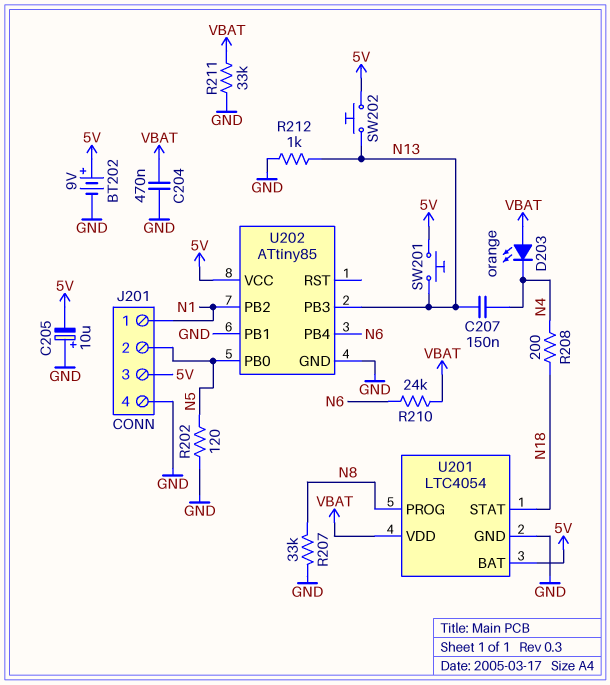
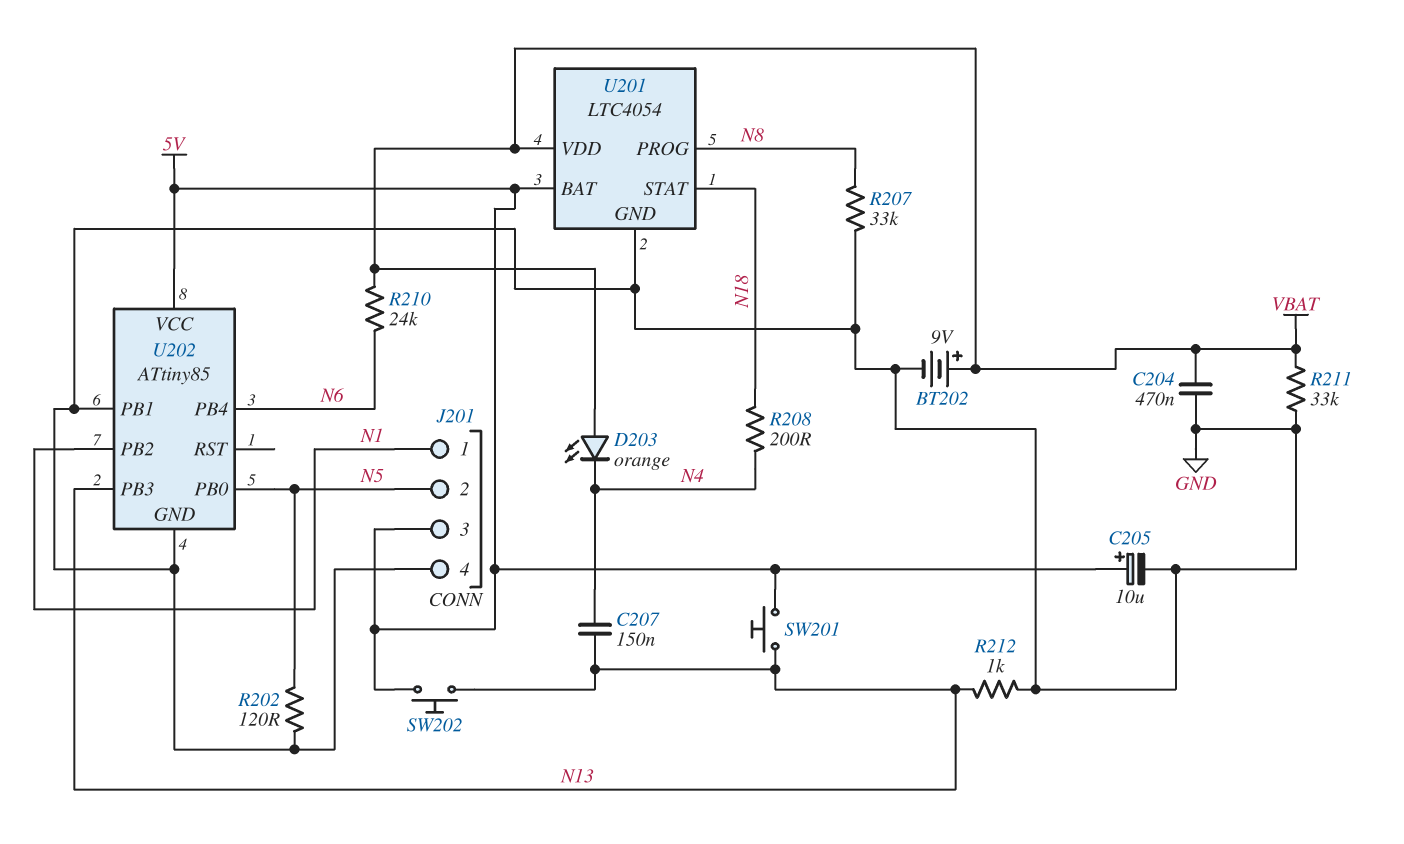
BT202: 9V (plus 5V, minus GND) -> 9V (plus VBAT, minus GND)
C205: 10uF (plus GND, minus 5V) -> 10uF (plus 5V, minus GND)

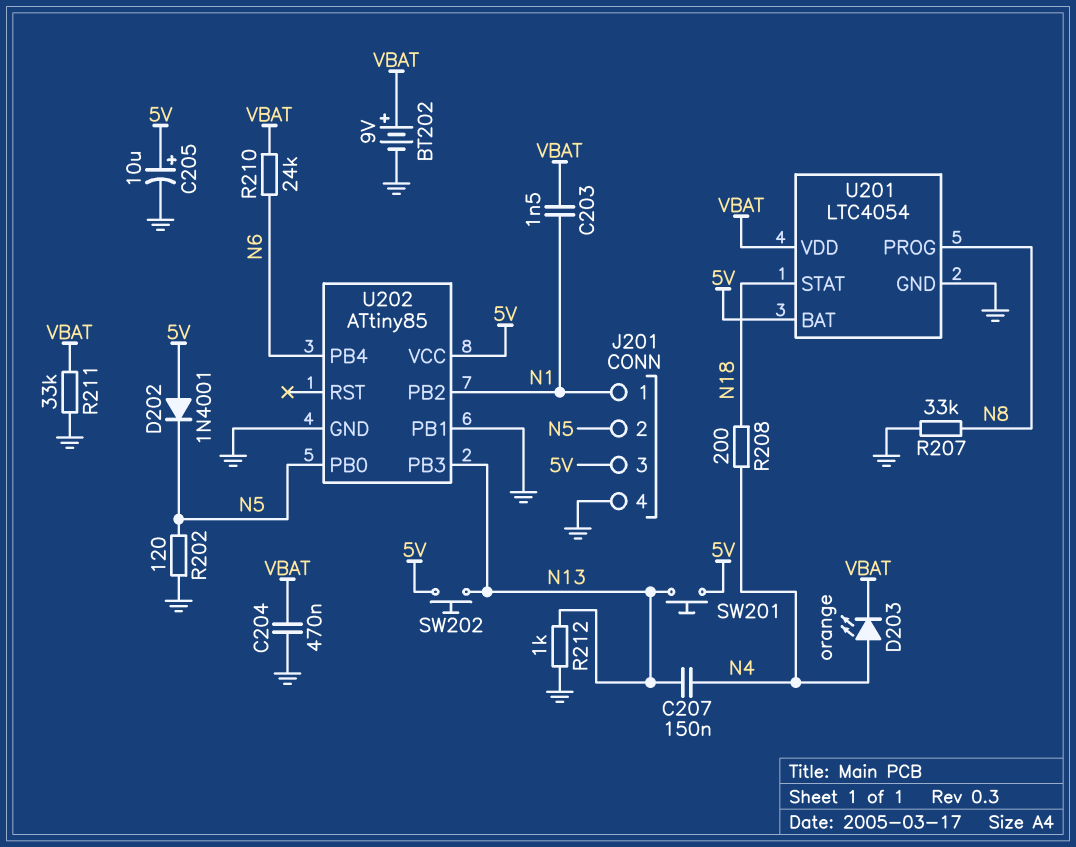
C203: none -> 1.5nF (N1, VBAT)
D202: none -> diode 1N4001 (A 5V, K N5)
D203: LED orange (A VBAT, K N4) -> LED orange (A N4, K VBAT)

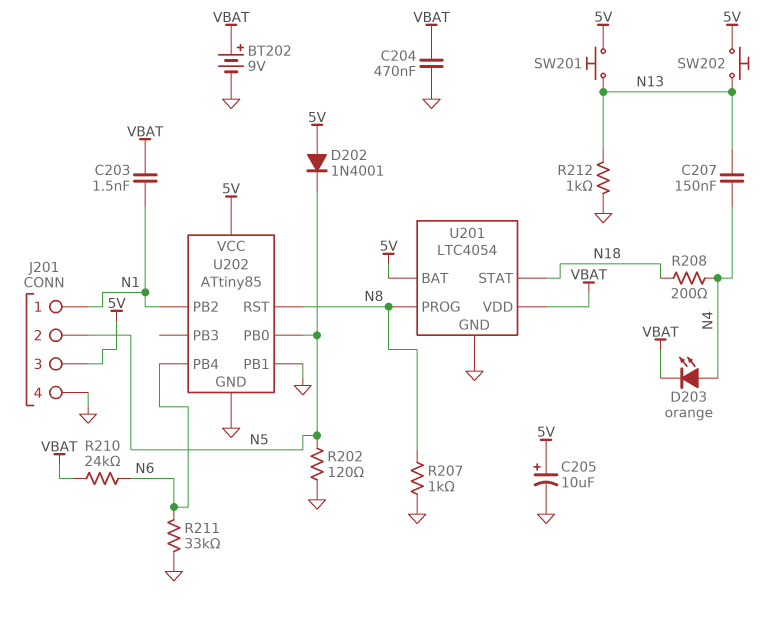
R207: 33k (GND, N8) -> 1k (GND, N8)
R211: 33k (GND, VBAT) -> 33k (GND, N6)
U202 pin PB3: N13 -> none
U202 pin RST: none -> N8

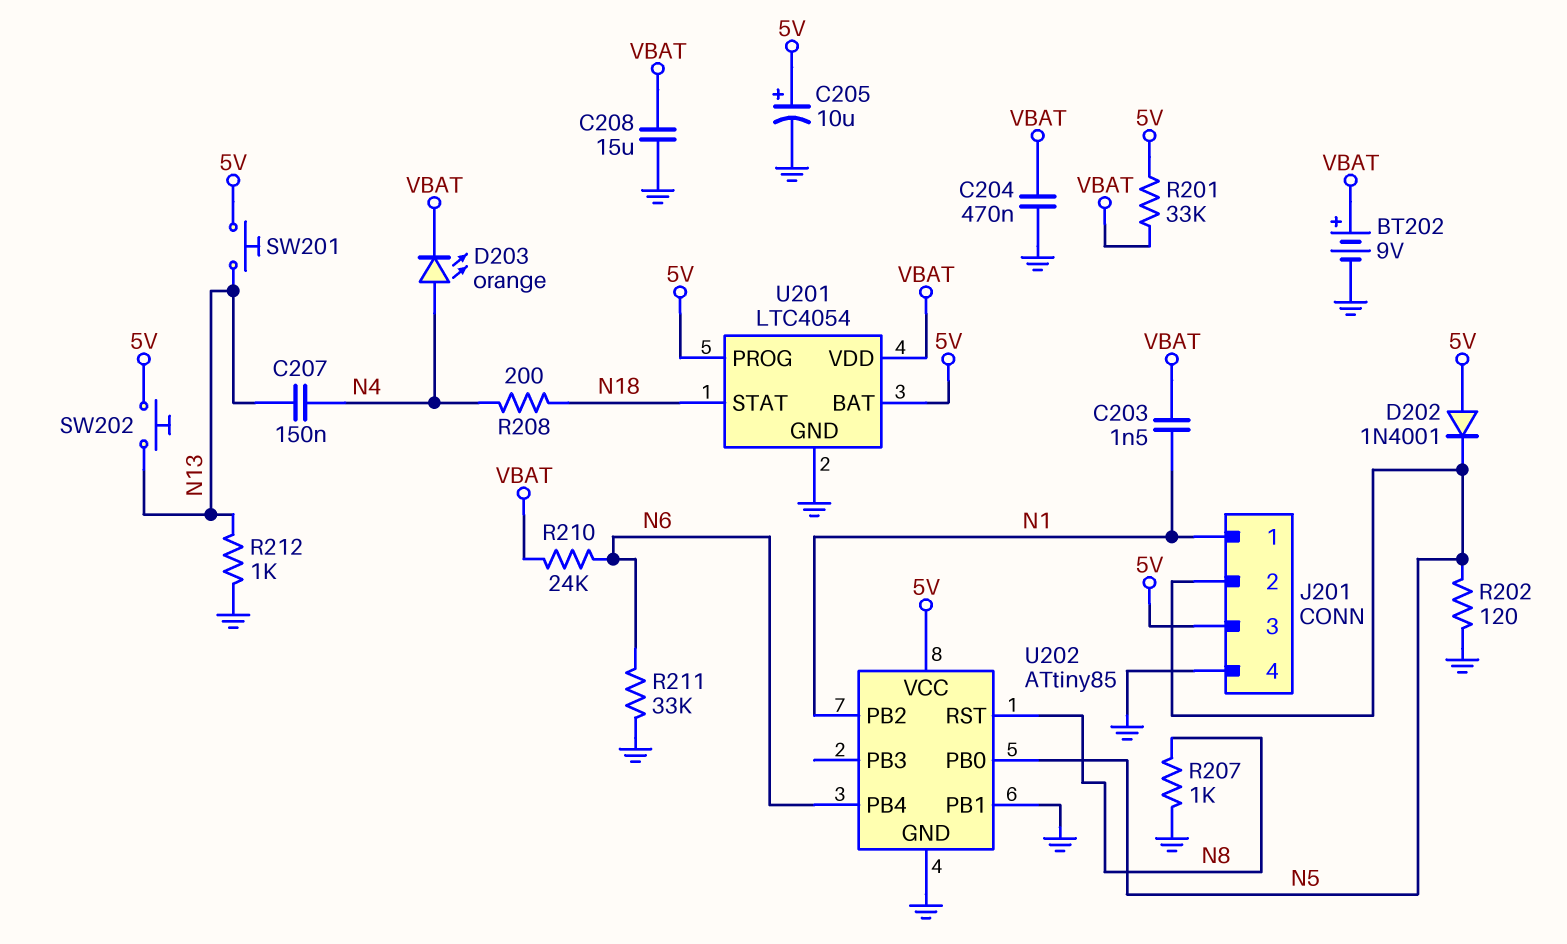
C208: none -> 15uF (GND, VBAT)
R201: none -> 33k (5V, VBAT)
U201 pin PROG: N8 -> 5V

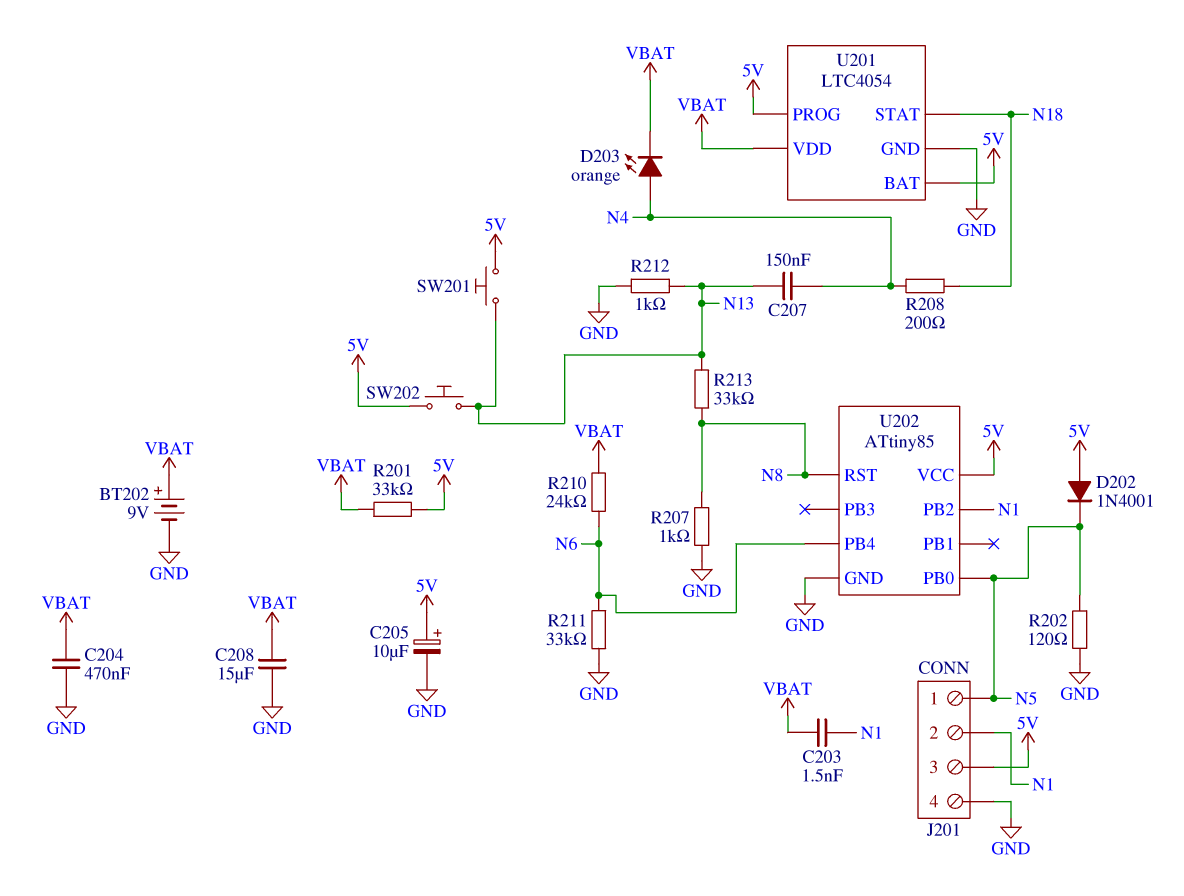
J201 pin 1: N1 -> N5
J201 pin 2: N5 -> N1
R213: none -> 33k (N8, N13)
U202 pin PB1: GND -> none

